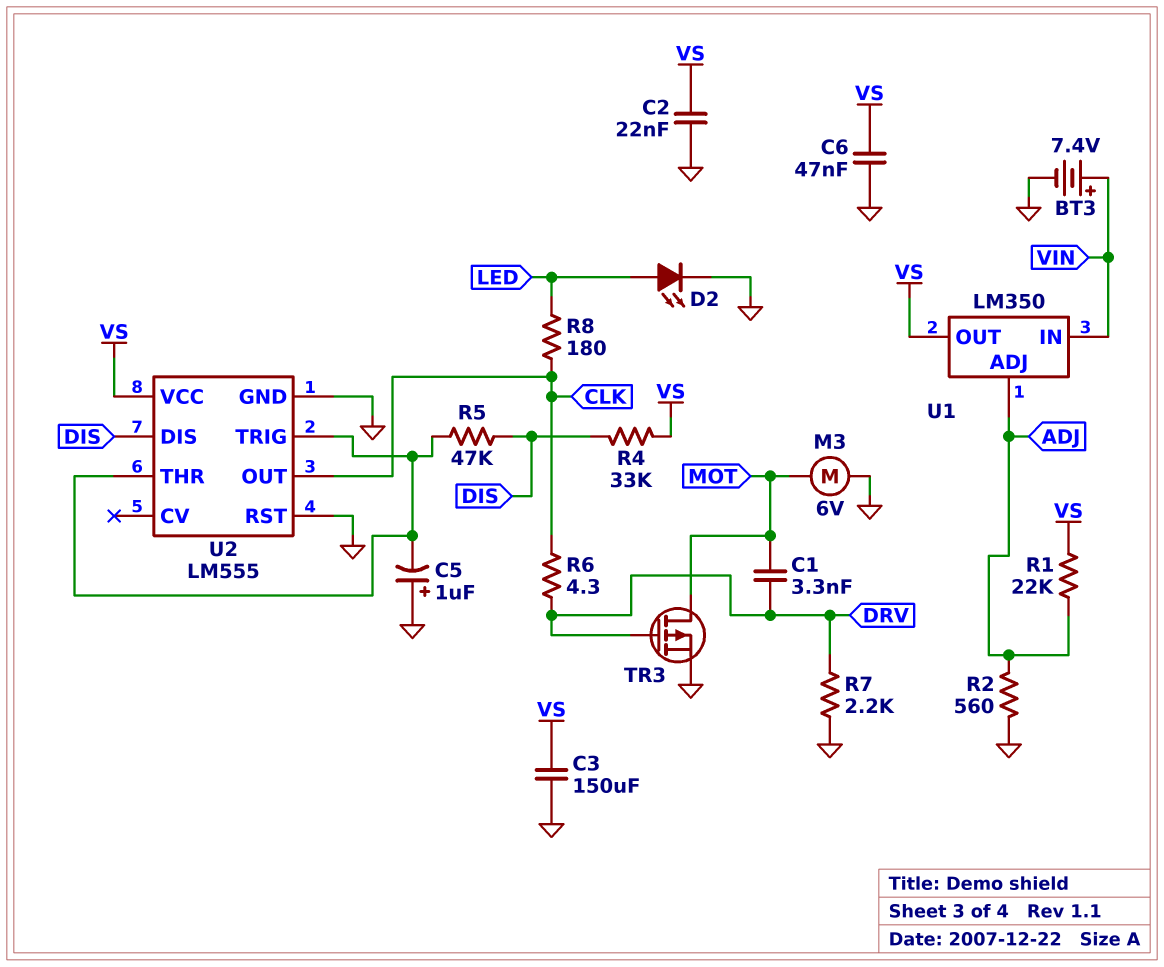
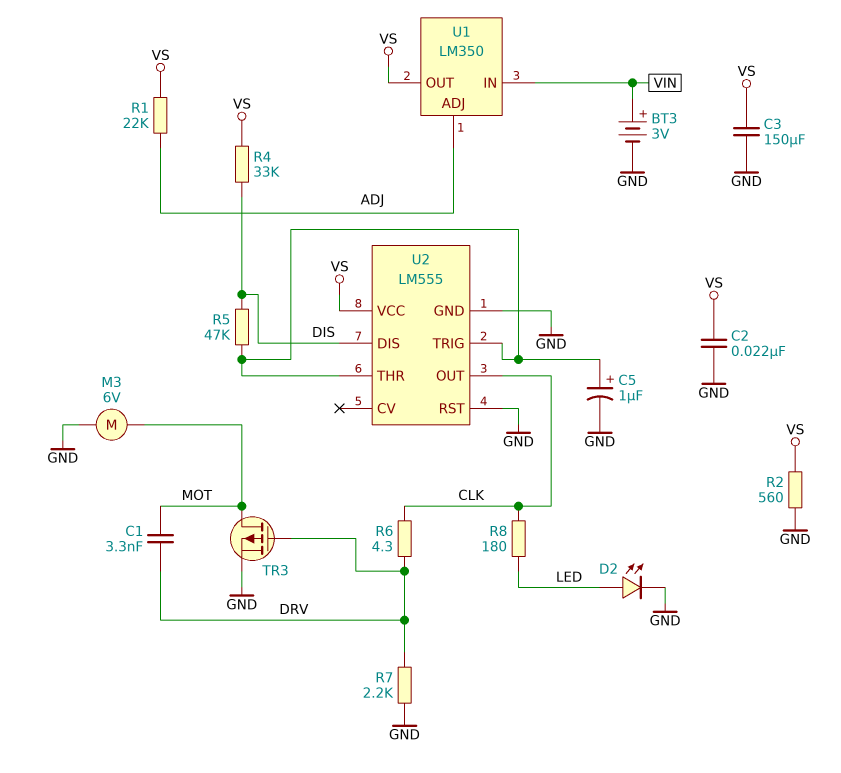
BT3: 7.4V (plus VIN, minus GND) -> 3V (plus VIN, minus GND)
C5: 1uF (plus GND, minus U2/THR) -> 1uF (plus U2/THR, minus GND)
C6: 47nF (GND, VS) -> none
R2: 560 (ADJ, GND) -> 560 (GND, VS)

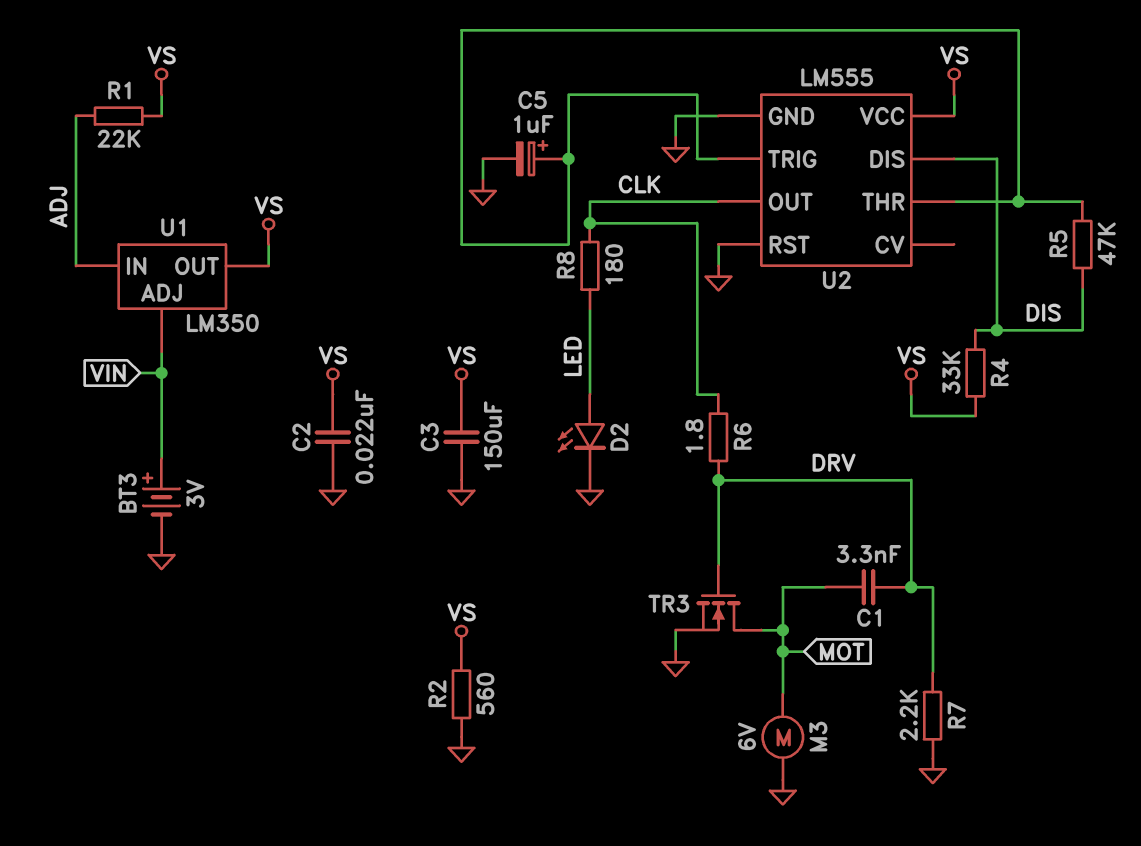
R6: 4.3 (CLK, DRV) -> 1.8 (CLK, DRV)
TR3: PMOS (G DRV, D MOT, S GND) -> NMOS (G DRV, D MOT, S GND)
U1 pin ADJ: ADJ -> VIN
U1 pin IN: VIN -> ADJ

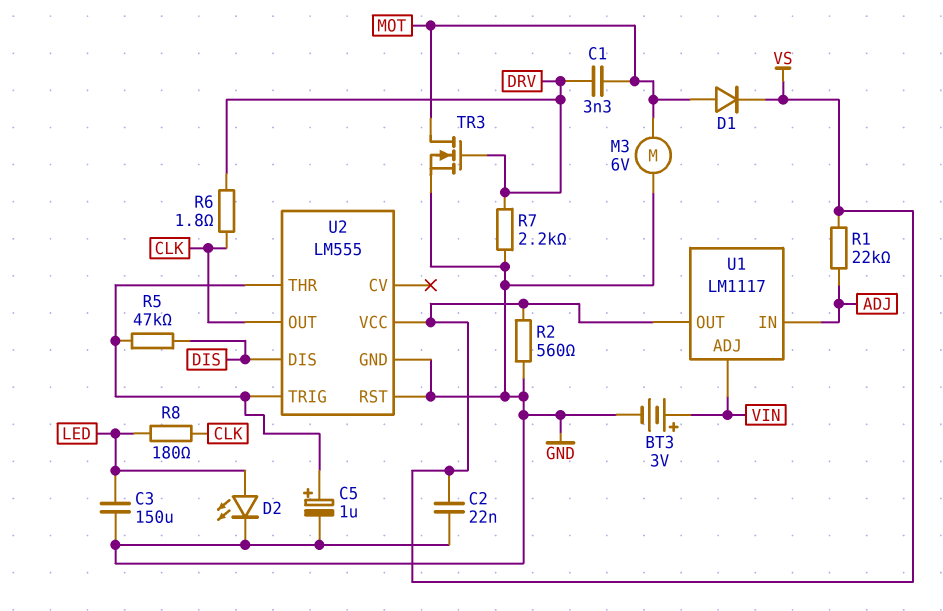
C3: 150uF (GND, VS) -> 150uF (GND, LED)
D1: none -> diode (A MOT, K VS)
R4: 33k (DIS, VS) -> none
U1: LM350 -> LM1117

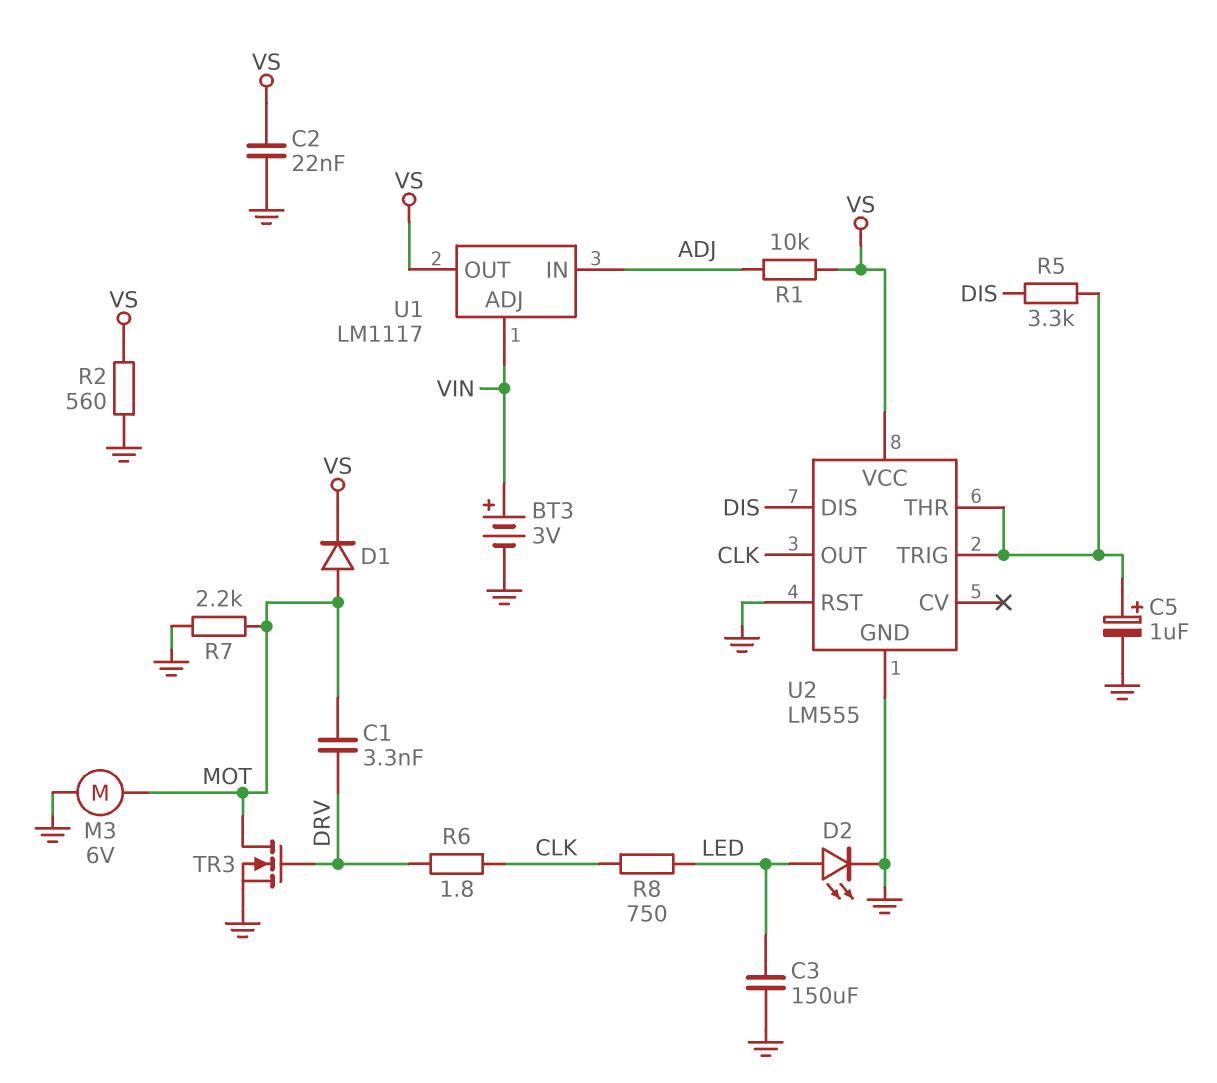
R1: 22k (ADJ, VS) -> 10k (ADJ, VS)
R5: 47k (DIS, U2/THR) -> 3.3k (DIS, U2/THR)
R7: 2.2k (DRV, GND) -> 2.2k (GND, MOT)
R8: 180 (CLK, LED) -> 750 (CLK, LED)

